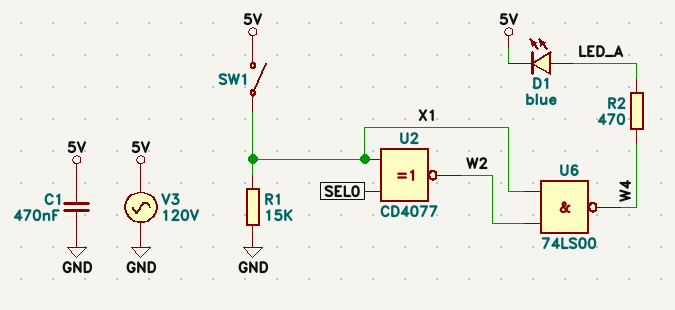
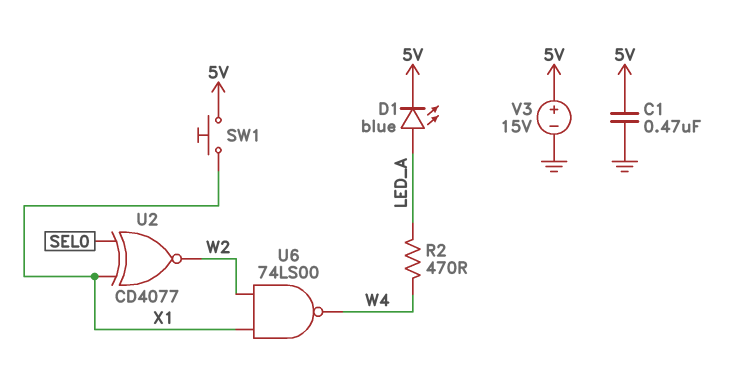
R1: 15k (GND, X1) -> none
SW1: switch (5V, X1) -> button (5V, X1)
V3: AC 120V (5V, GND) -> 15V (plus 5V, minus GND)

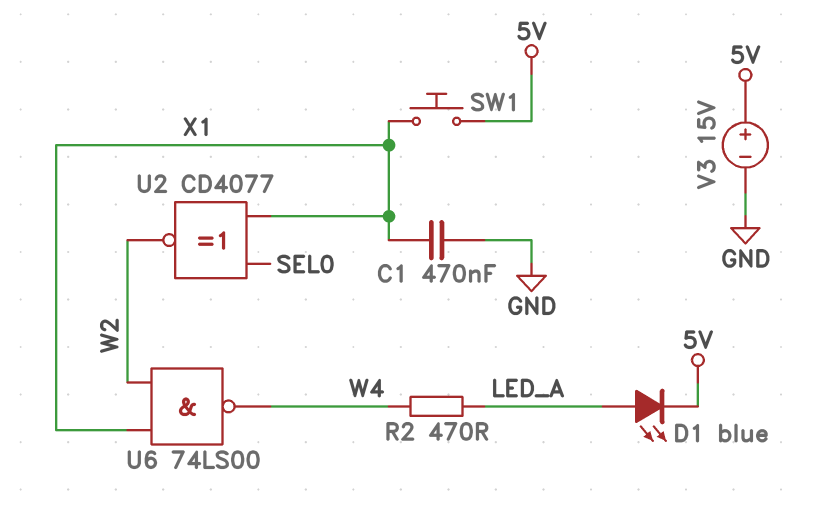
C1: 470nF (5V, GND) -> 470nF (GND, X1)

